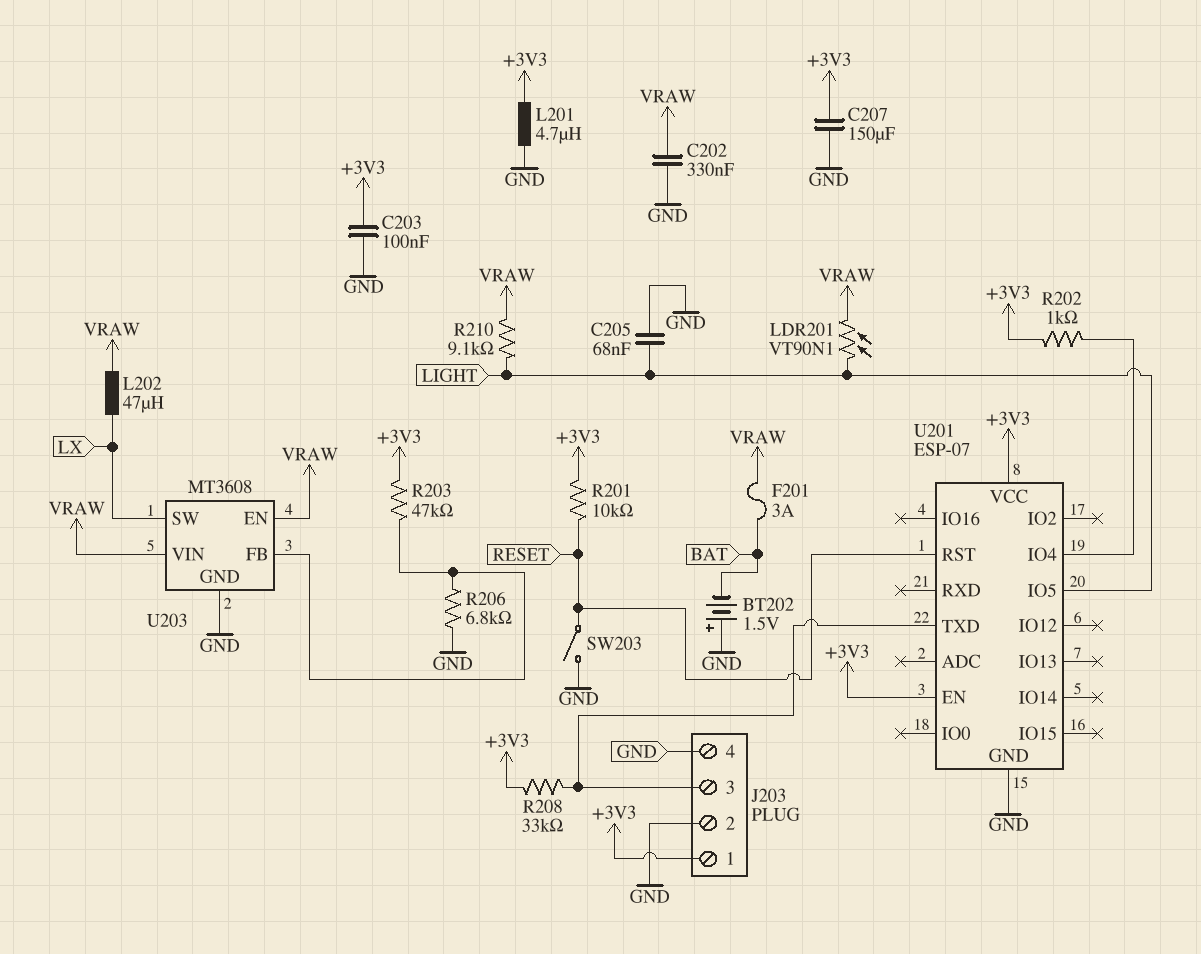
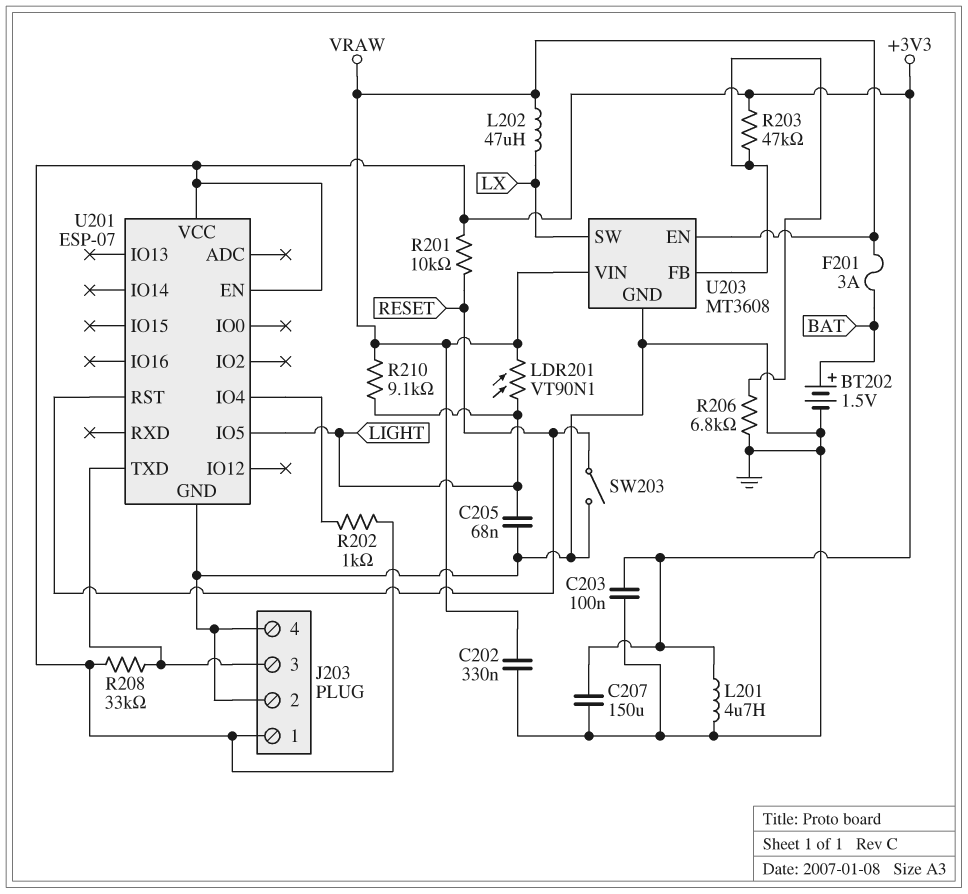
BT202: 1.5V (plus GND, minus BAT) -> 1.5V (plus BAT, minus GND)

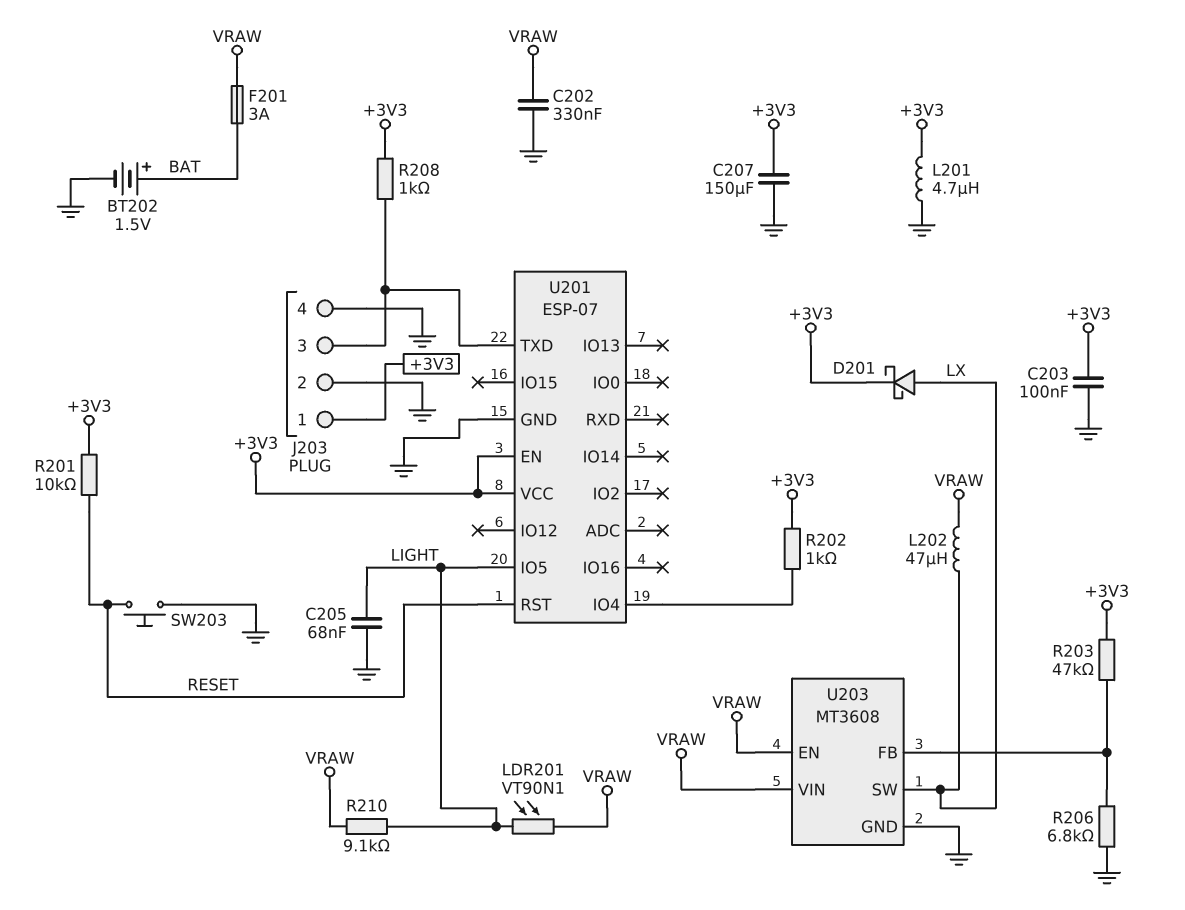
D201: none -> schottky (A LX, K +3V3)
R208: 33k (+3V3, J203/3) -> 1k (+3V3, J203/3)
SW203: switch (GND, RESET) -> button (GND, RESET)

